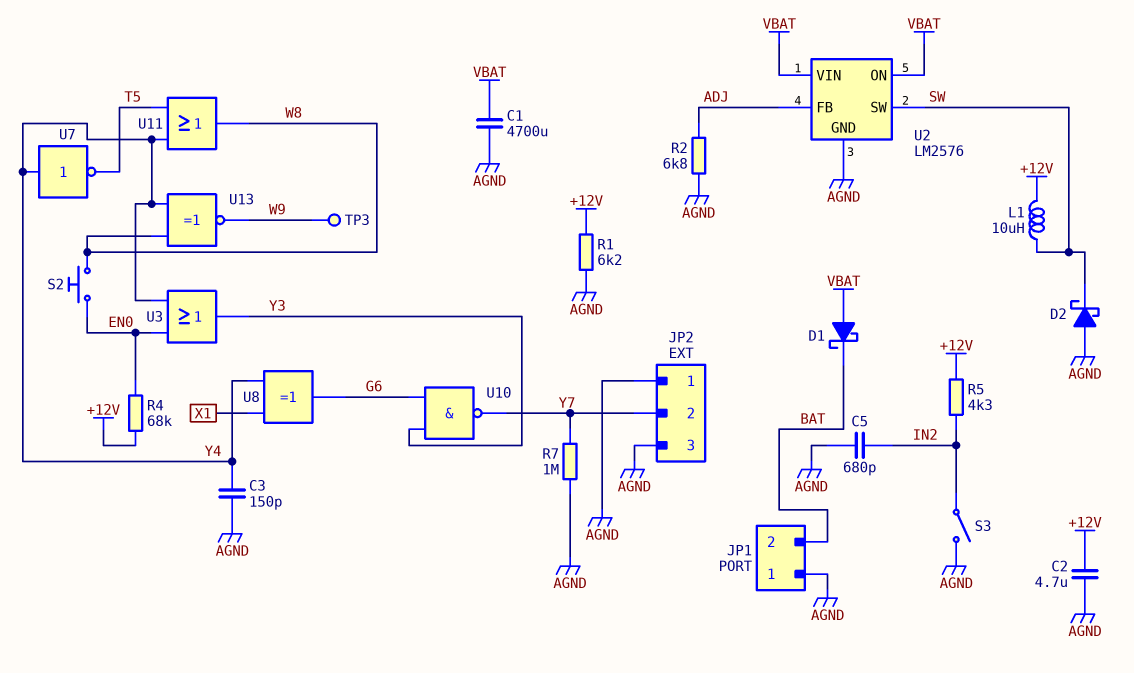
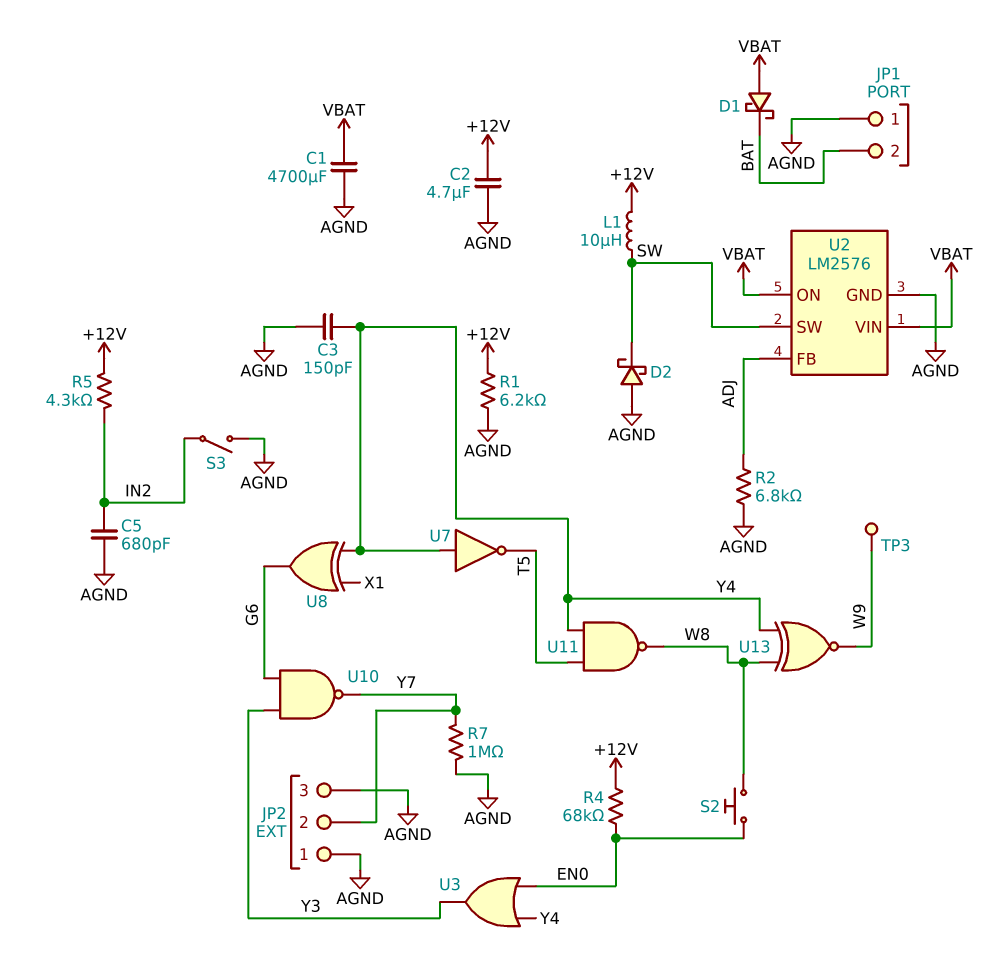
U11: OR (in T5, in Y4, out W8) -> NAND (in T5, in Y4, out W8)

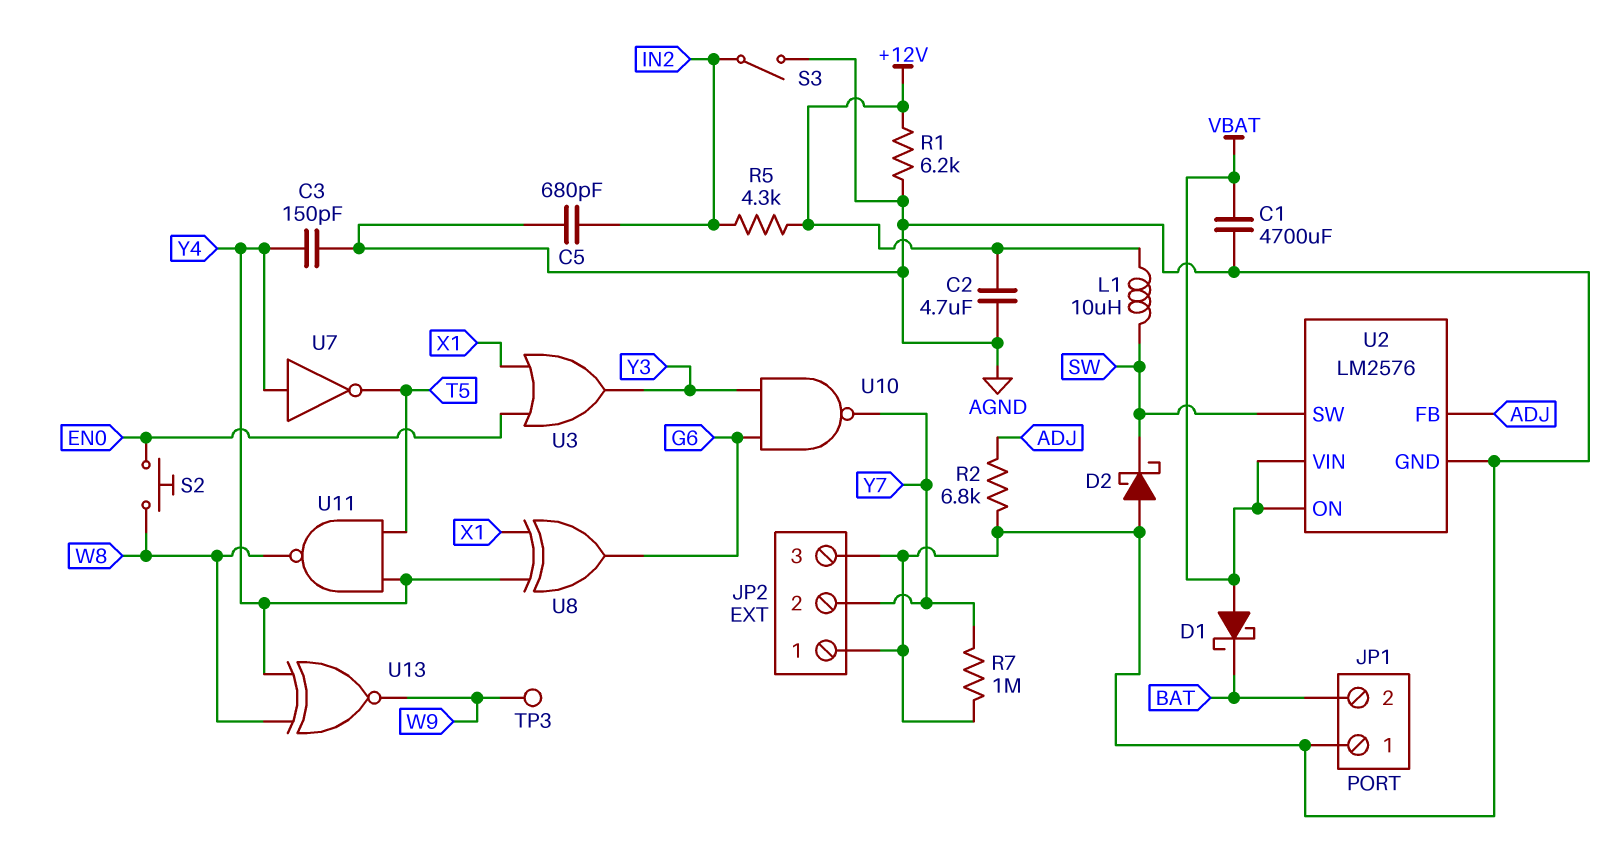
R4: 68k (+12V, EN0) -> none
U3: OR (in EN0, in Y4, out Y3) -> OR (in EN0, in X1, out Y3)

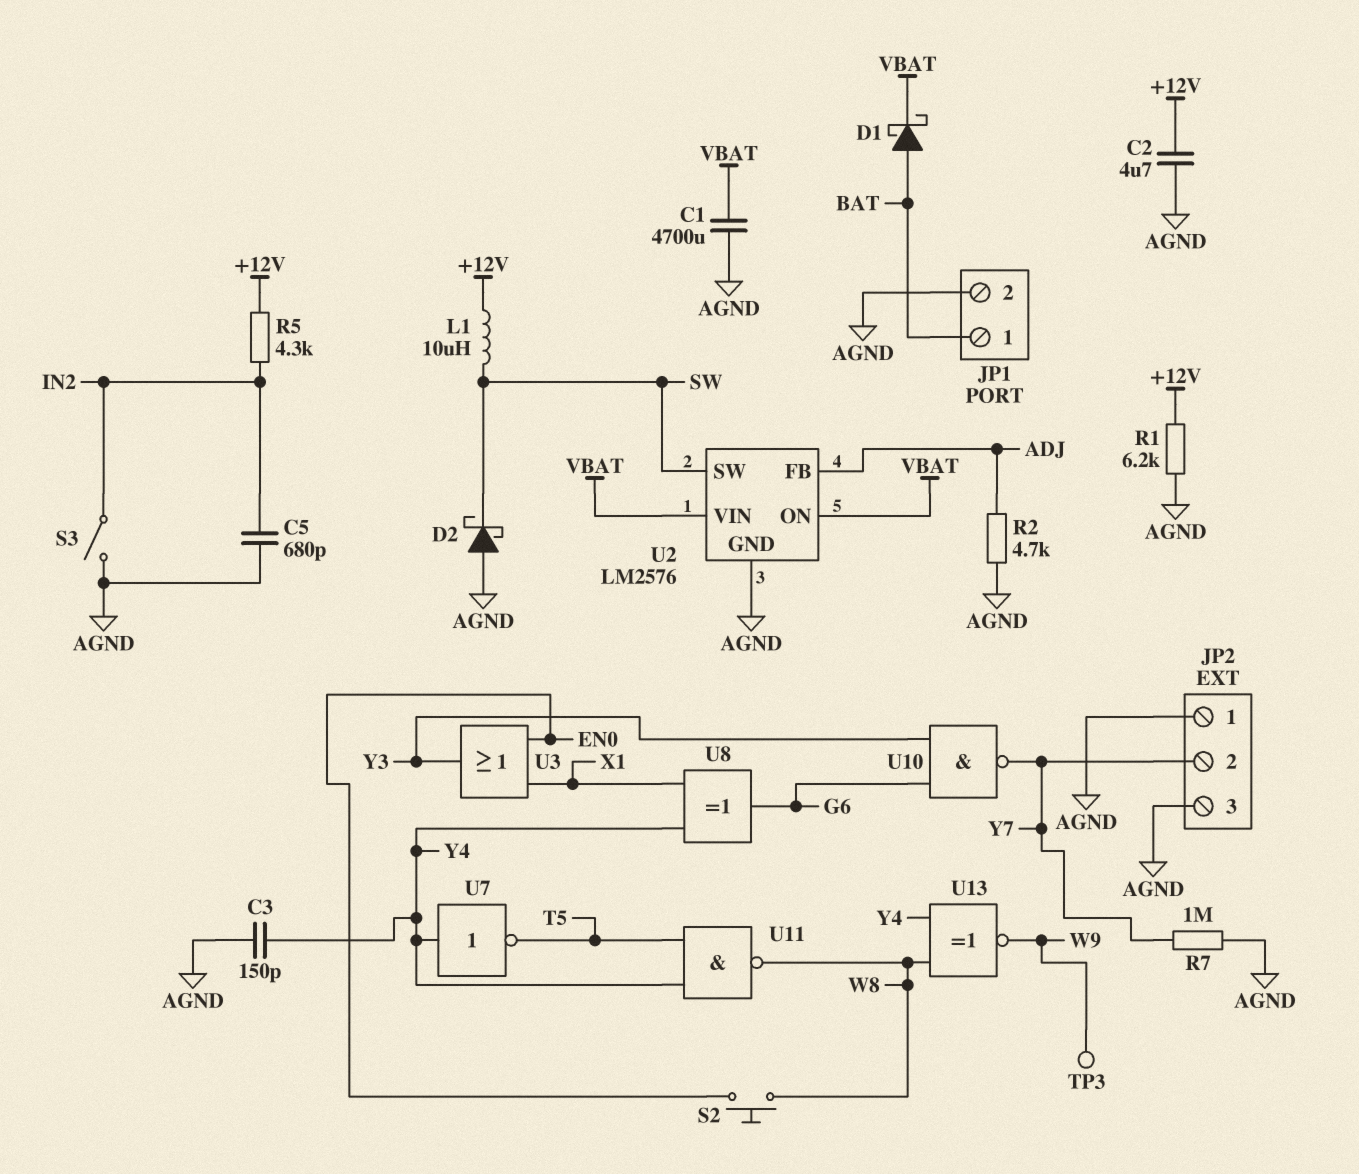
D1: schottky (A VBAT, K BAT) -> schottky (A BAT, K VBAT)
JP1 pin 1: AGND -> BAT
JP1 pin 2: BAT -> AGND
R2: 6.8k (ADJ, AGND) -> 4.7k (ADJ, AGND)

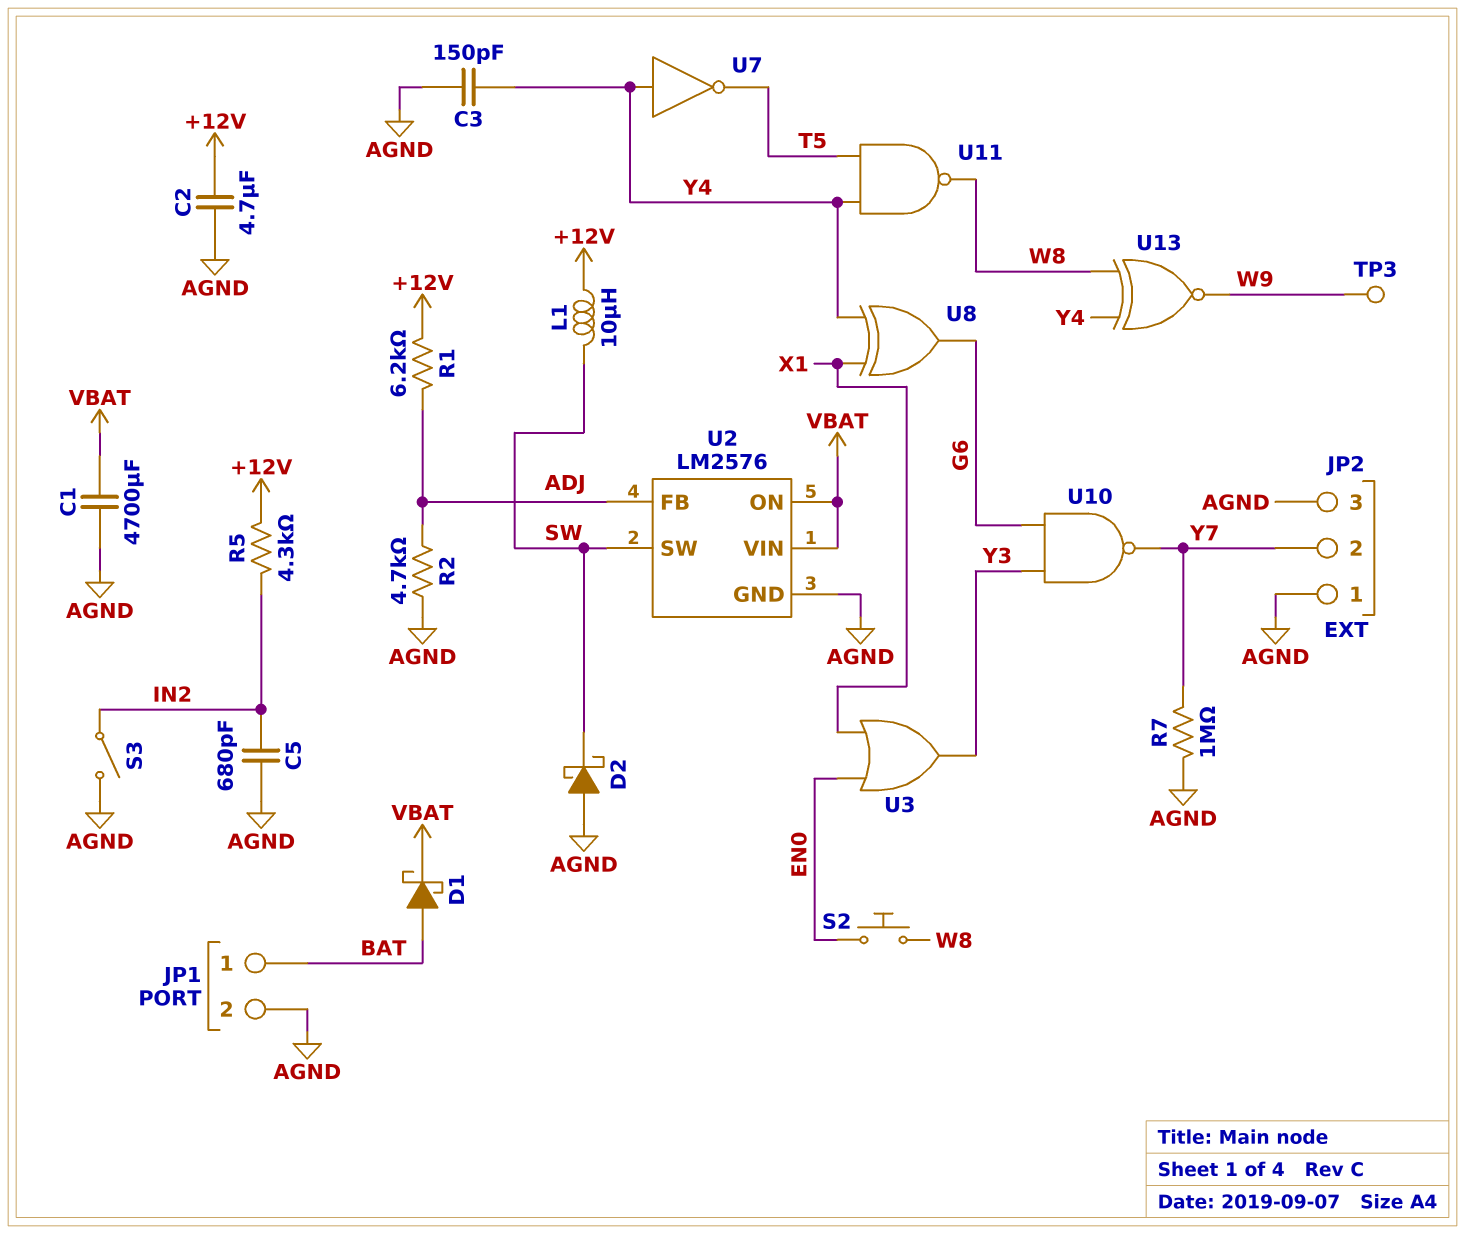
R1: 6.2k (+12V, AGND) -> 6.2k (+12V, ADJ)

